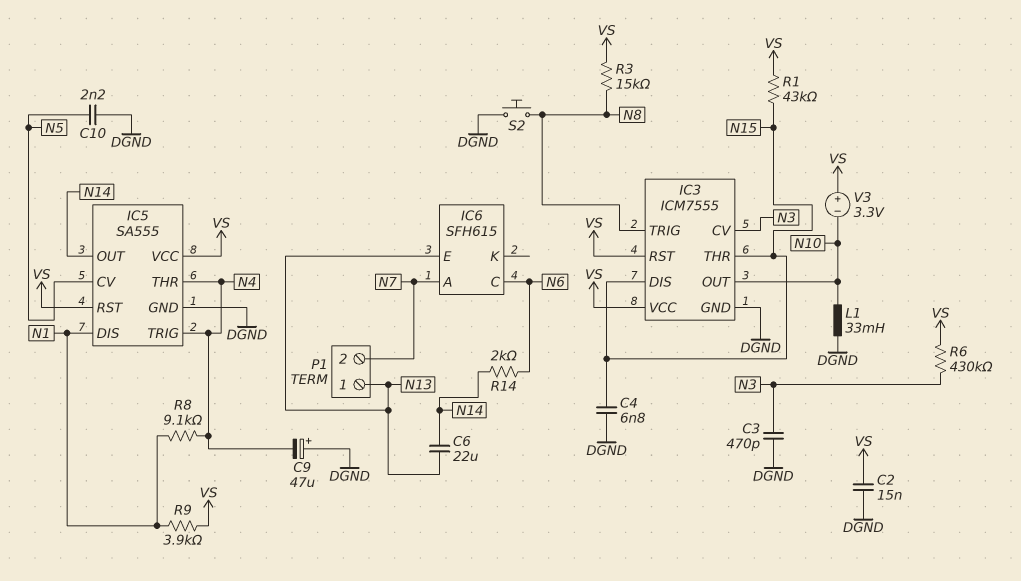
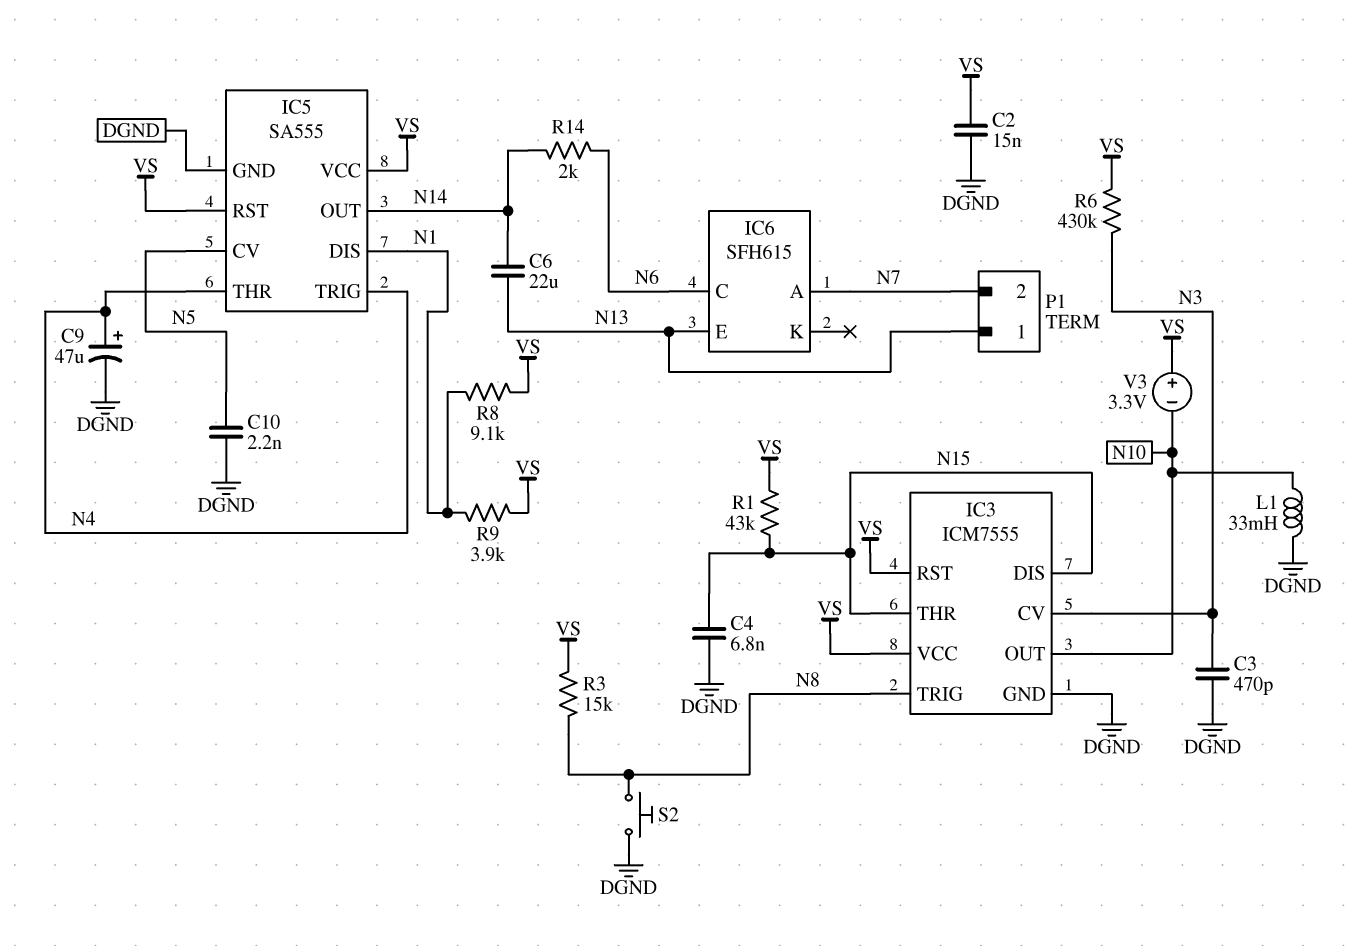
C9: 47uF (plus DGND, minus N4) -> 47uF (plus N4, minus DGND)
R8: 9.1k (N1, N4) -> 9.1k (N1, VS)

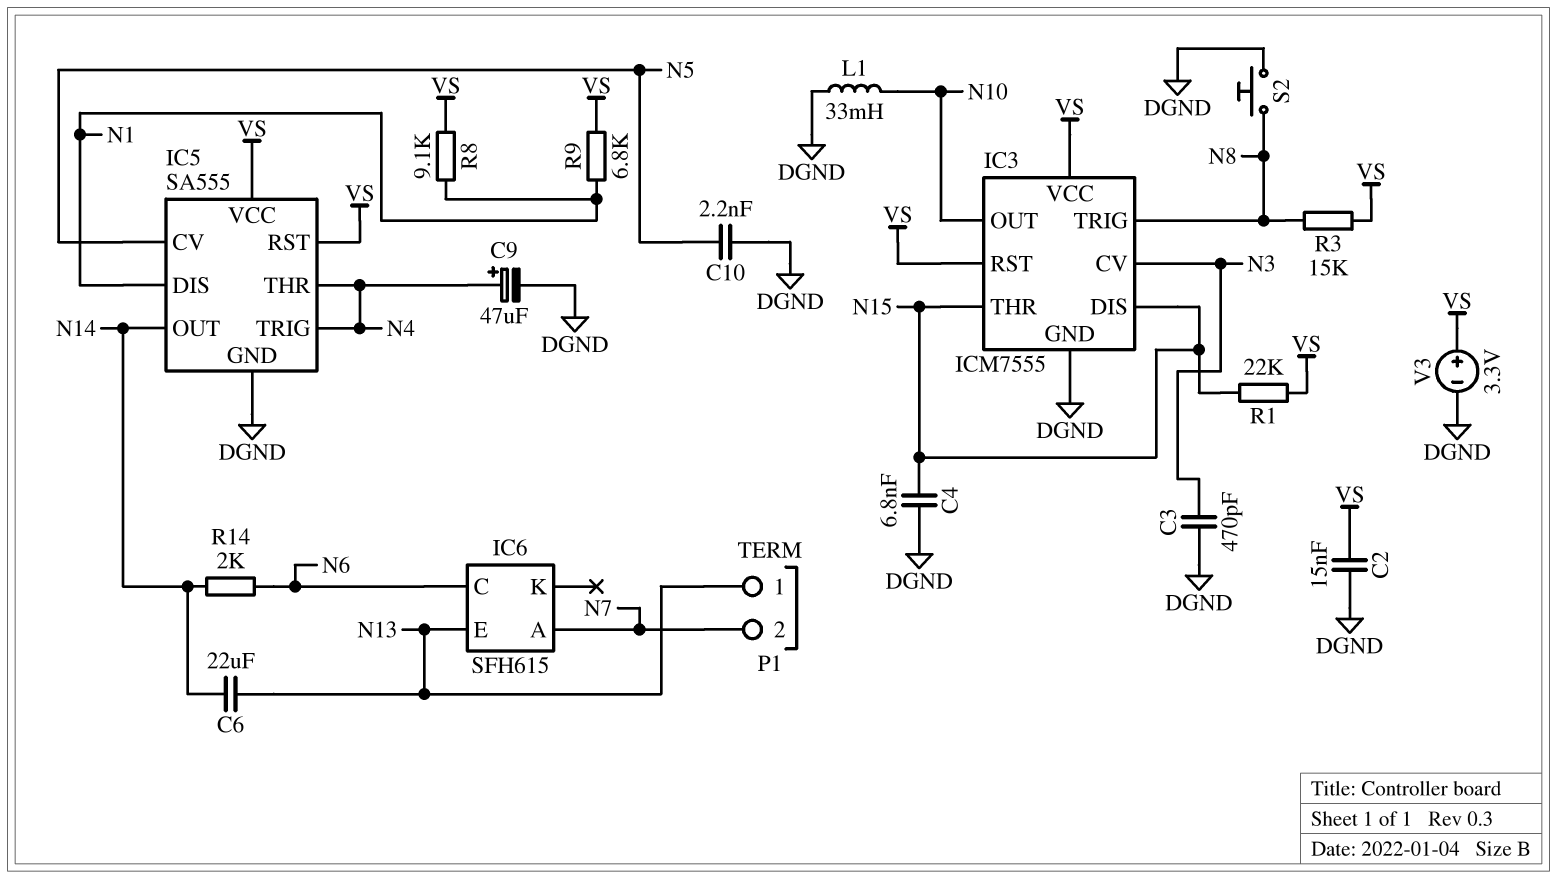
R1: 43k (N15, VS) -> 22k (N15, VS)
R6: 430k (N3, VS) -> none
R9: 3.9k (N1, VS) -> 6.8k (N1, VS)
V3: 3.3V (plus VS, minus N10) -> 3.3V (plus VS, minus DGND)

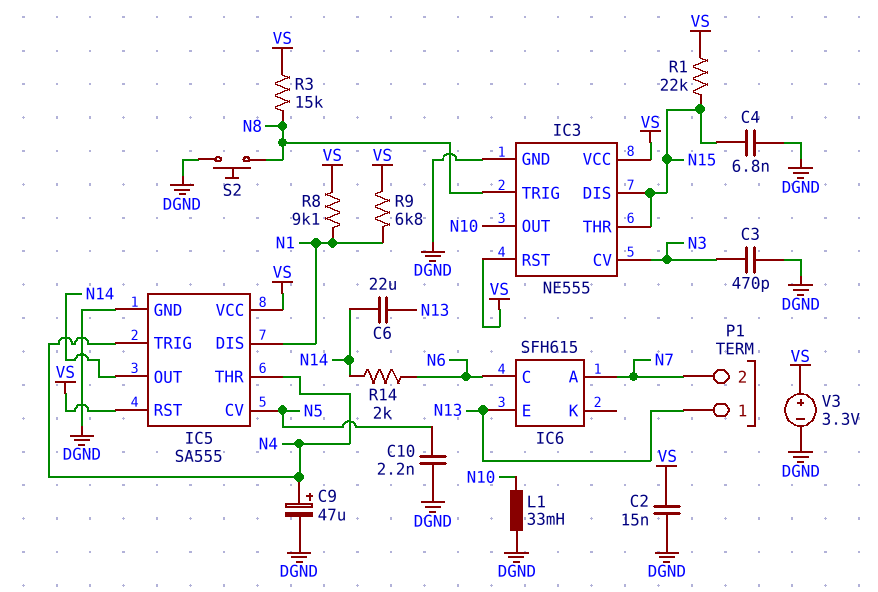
IC3: ICM7555 -> NE555

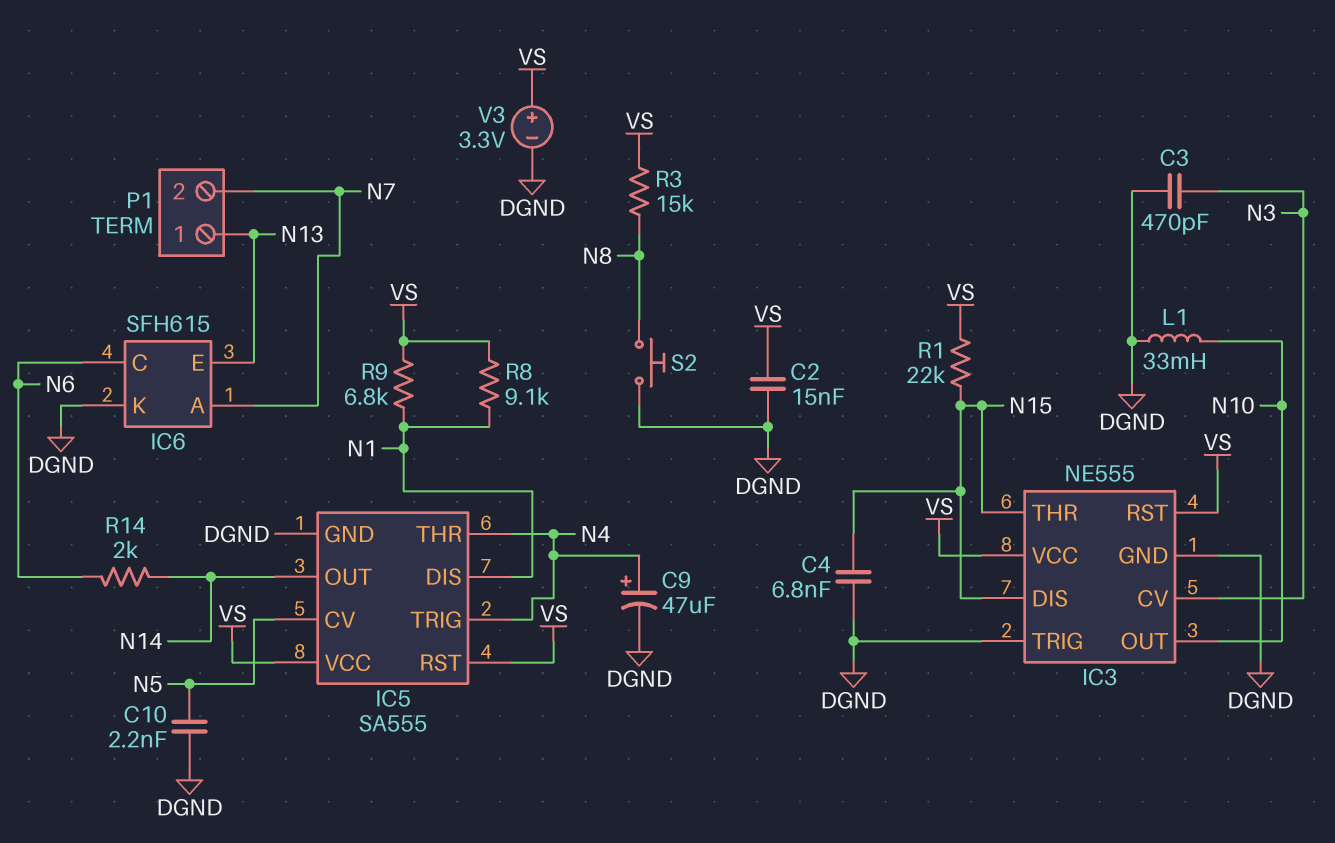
C6: 22uF (N13, N14) -> none
IC3 pin TRIG: N8 -> DGND
IC6 pin K: none -> DGND

